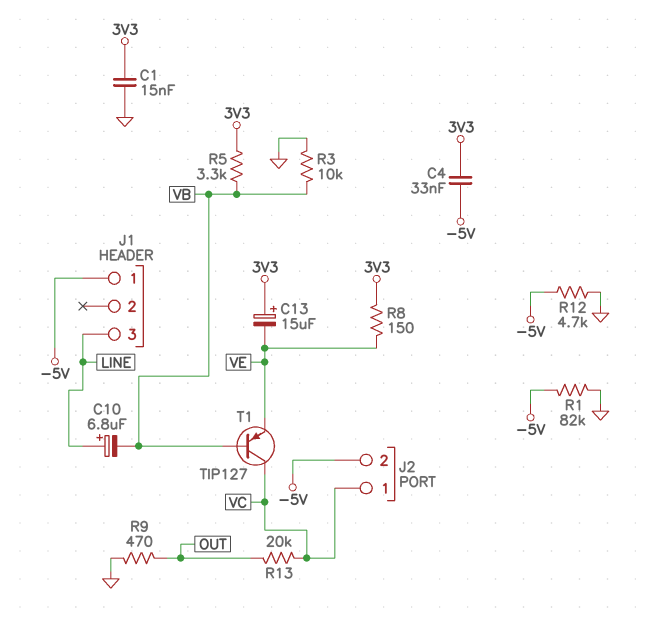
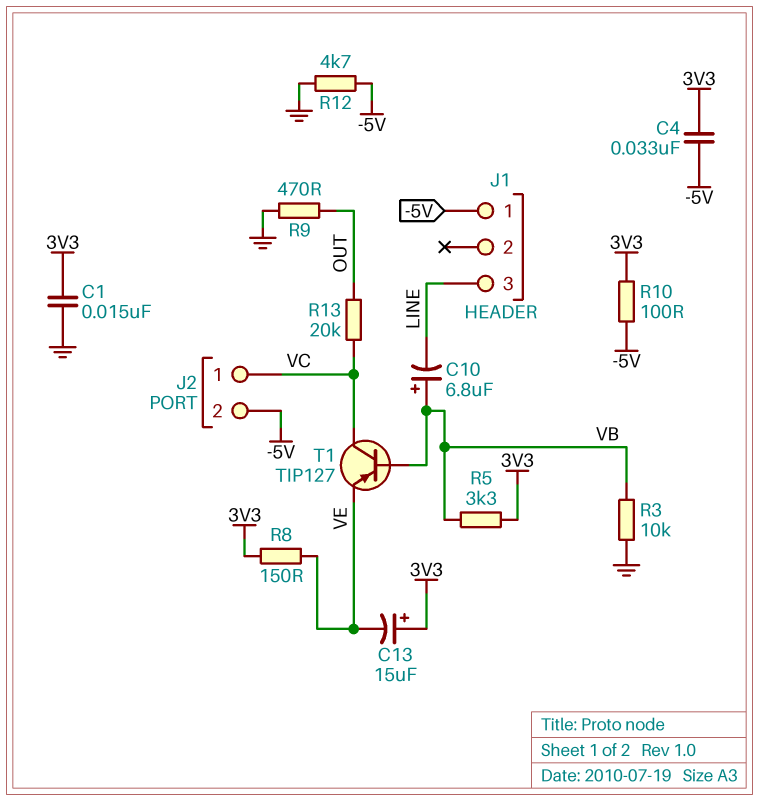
C10: 6.8uF (plus LINE, minus VB) -> 6.8uF (plus VB, minus LINE)
R1: 82k (-5V, GND) -> none
R10: none -> 100 (-5V, 3V3)

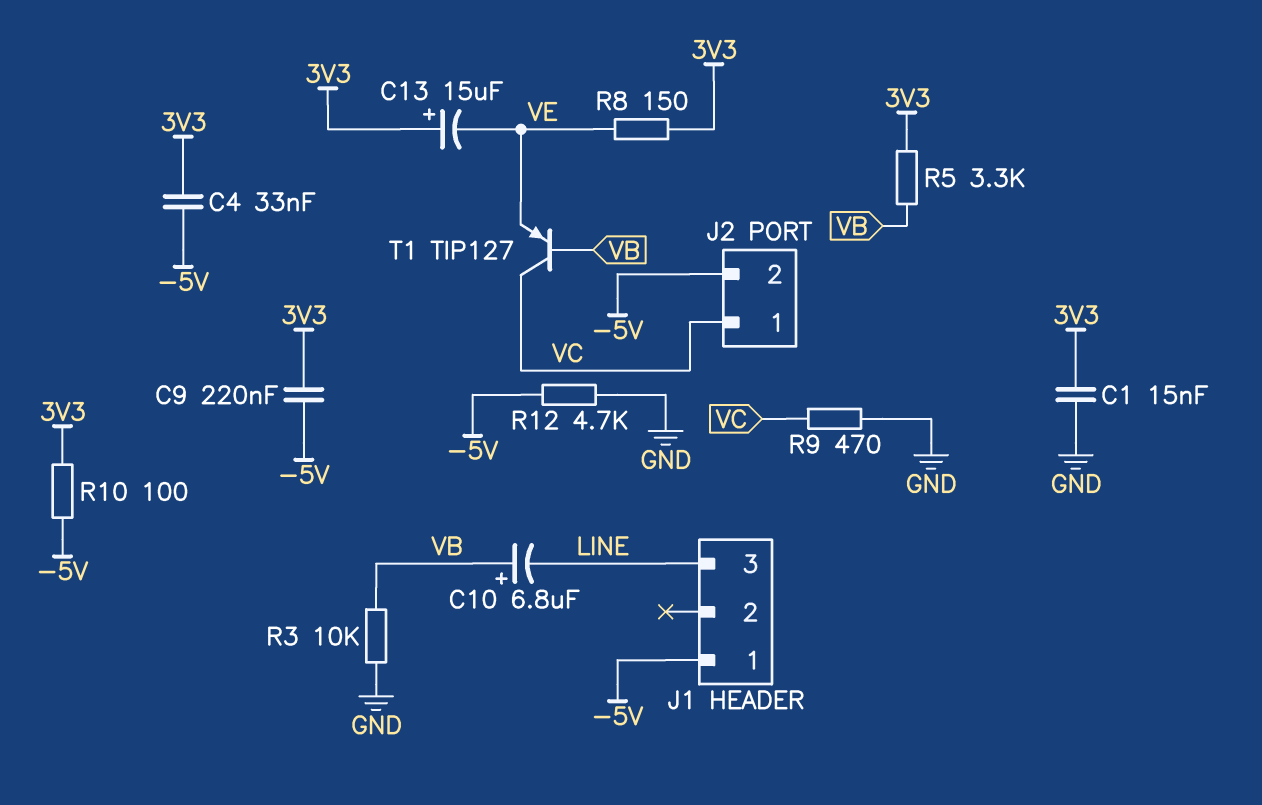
C9: none -> 220nF (-5V, 3V3)
R9: 470 (GND, OUT) -> 470 (GND, VC)
R13: 20k (OUT, VC) -> none

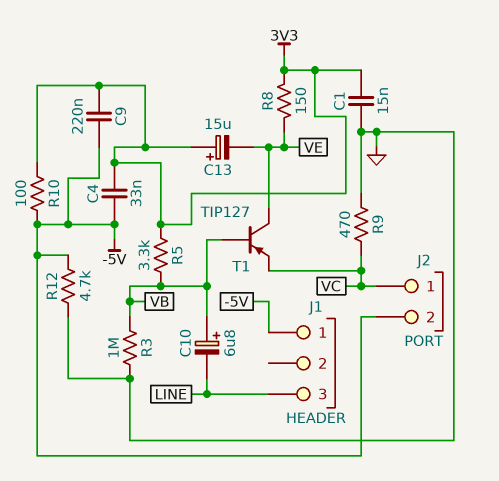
R3: 10k (GND, VB) -> 1M (GND, VB)
T1: PNP TIP127 (B VB, C VC, E VE) -> PNP TIP127 (B VB, C VE, E VC)

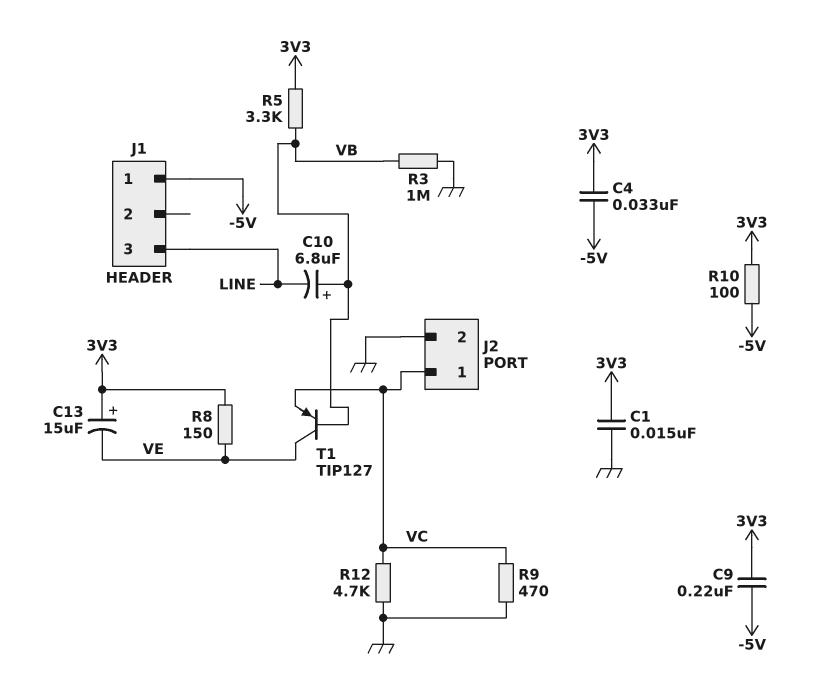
J2 pin 2: -5V -> GND
R12: 4.7k (-5V, GND) -> 4.7k (GND, VC)

